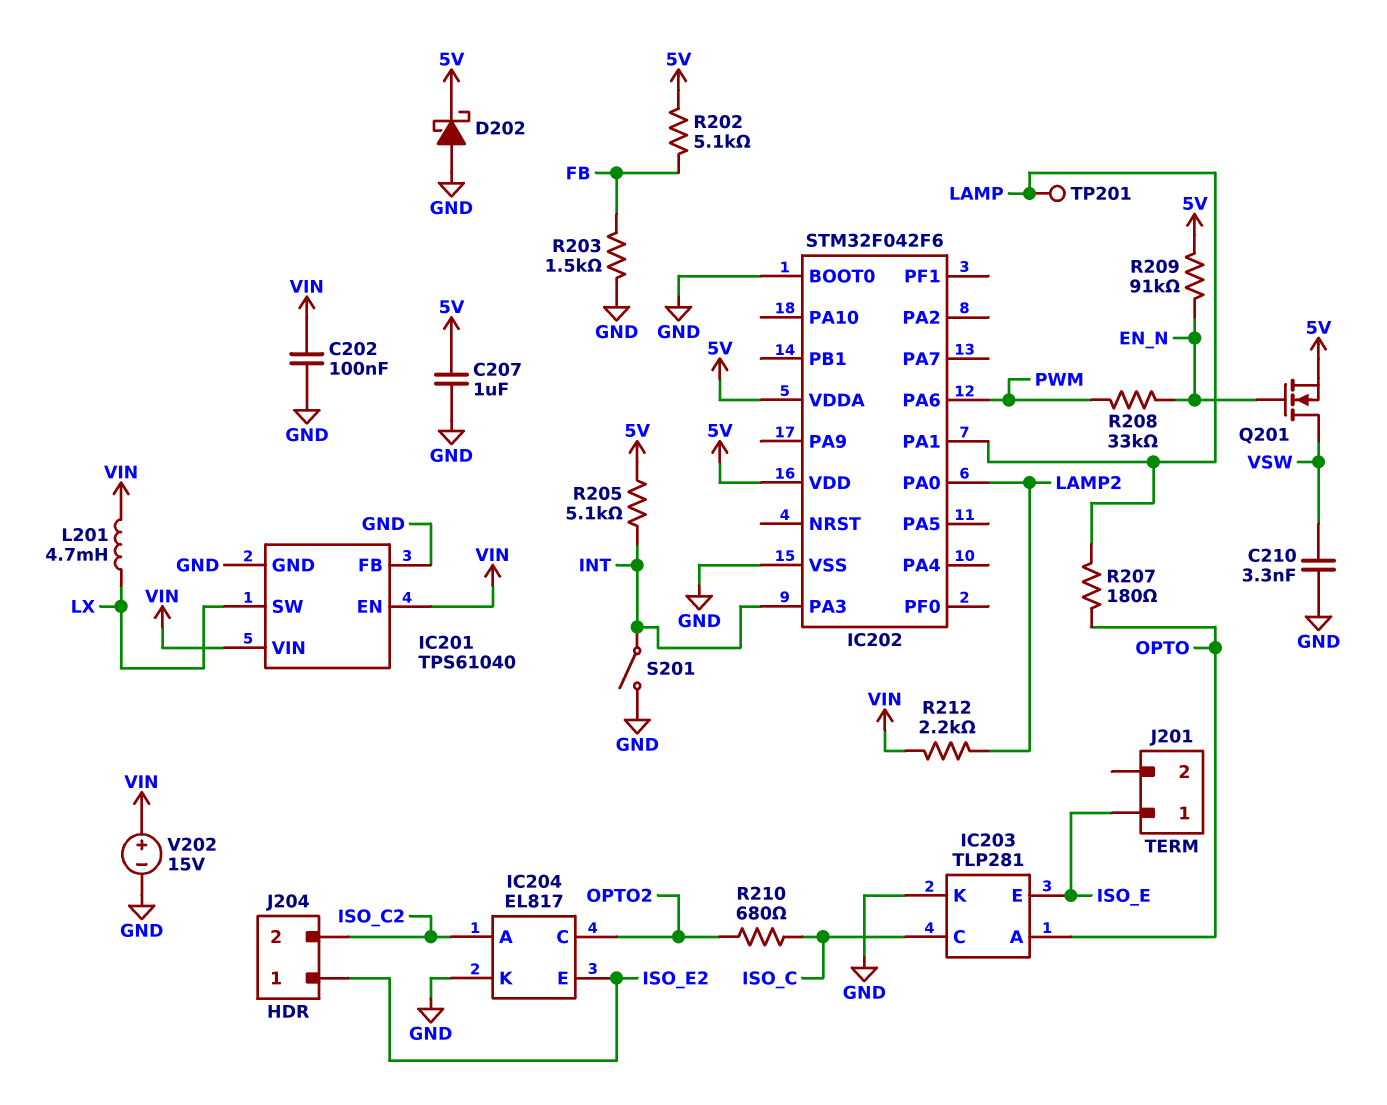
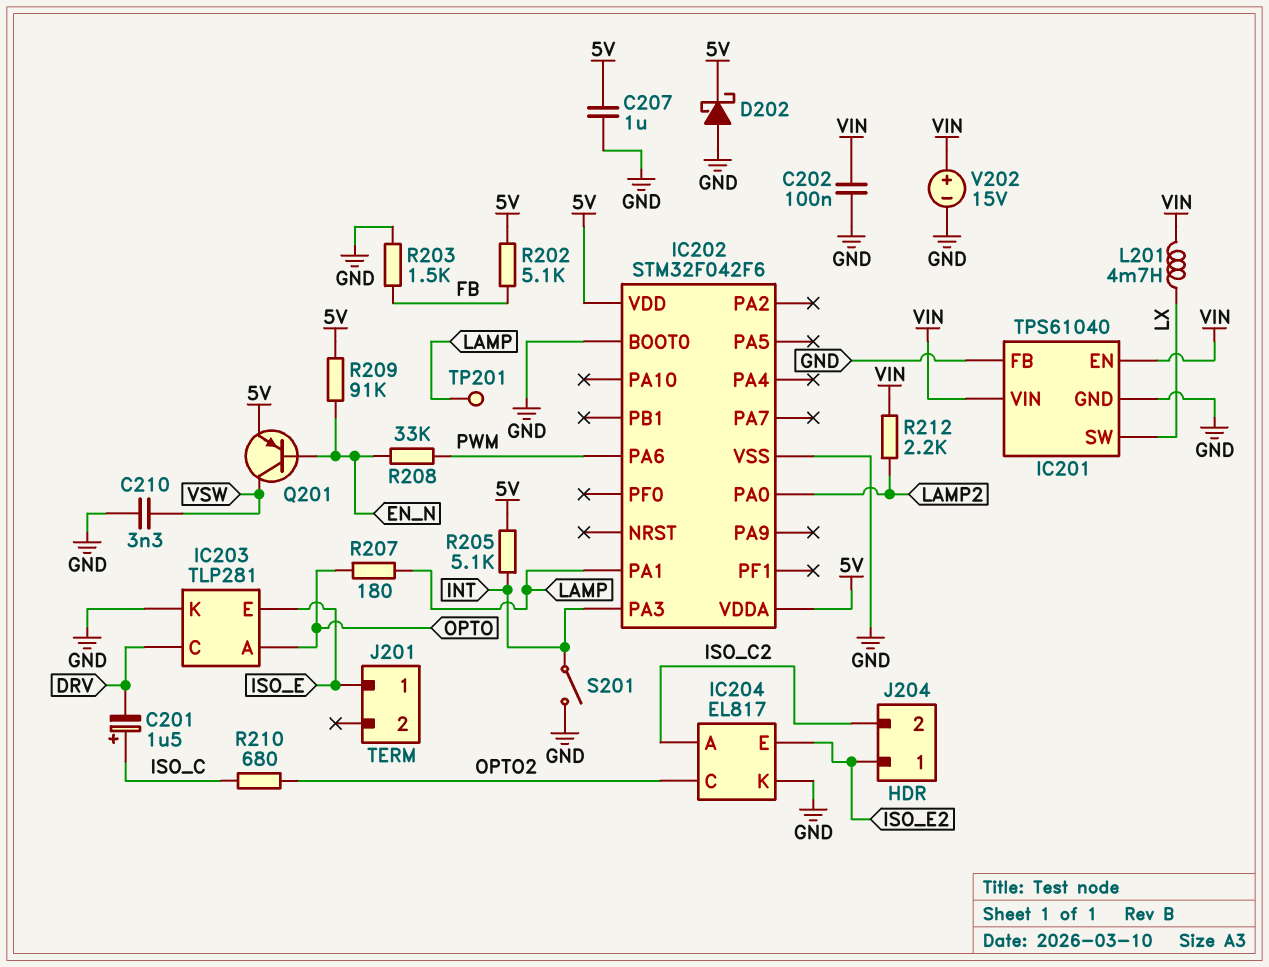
C201: none -> 1.5uF (plus ISO_C, minus DRV)
IC203 pin C: ISO_C -> DRV
Q201: NMOS (G EN_N, D VSW, S 5V) -> PNP (B EN_N, C VSW, E 5V)

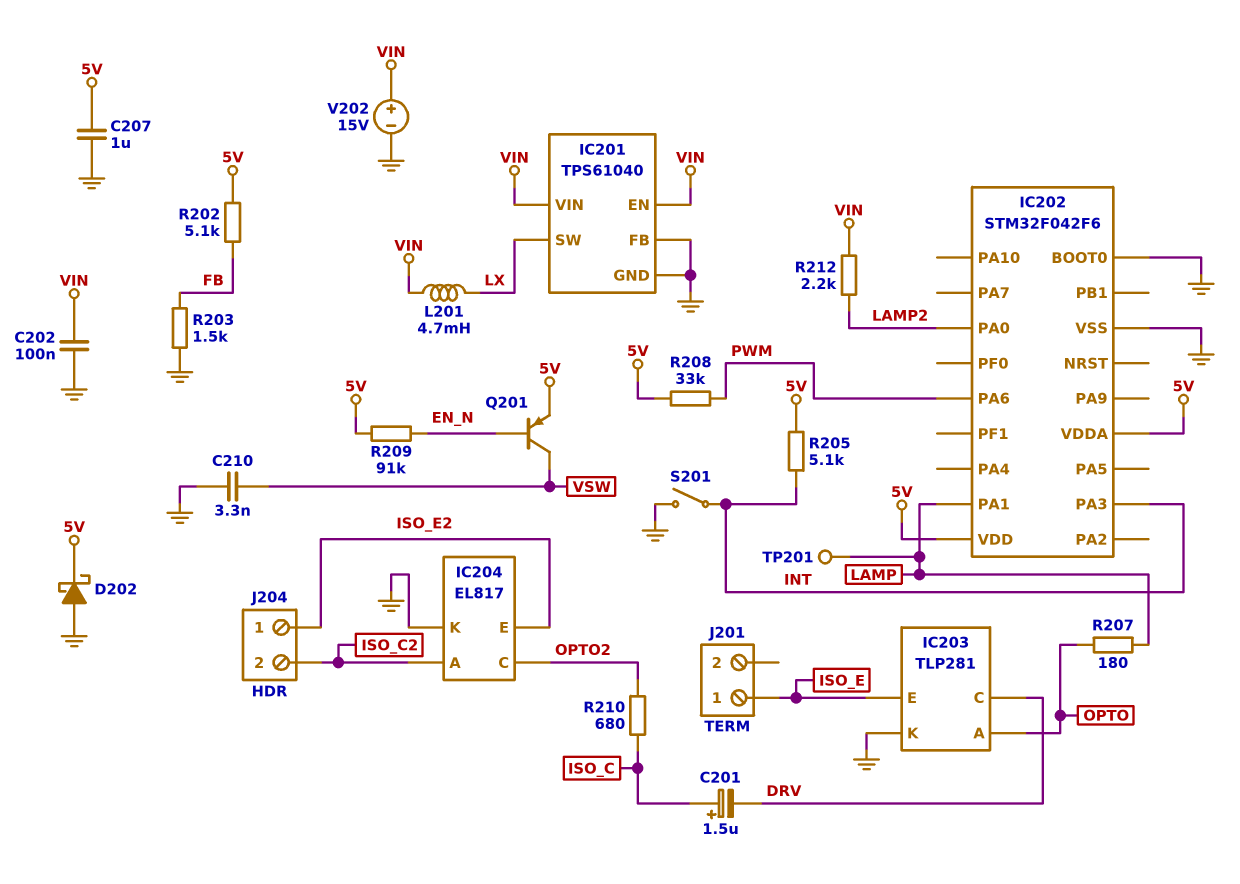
R208: 33k (EN_N, PWM) -> 33k (5V, PWM)

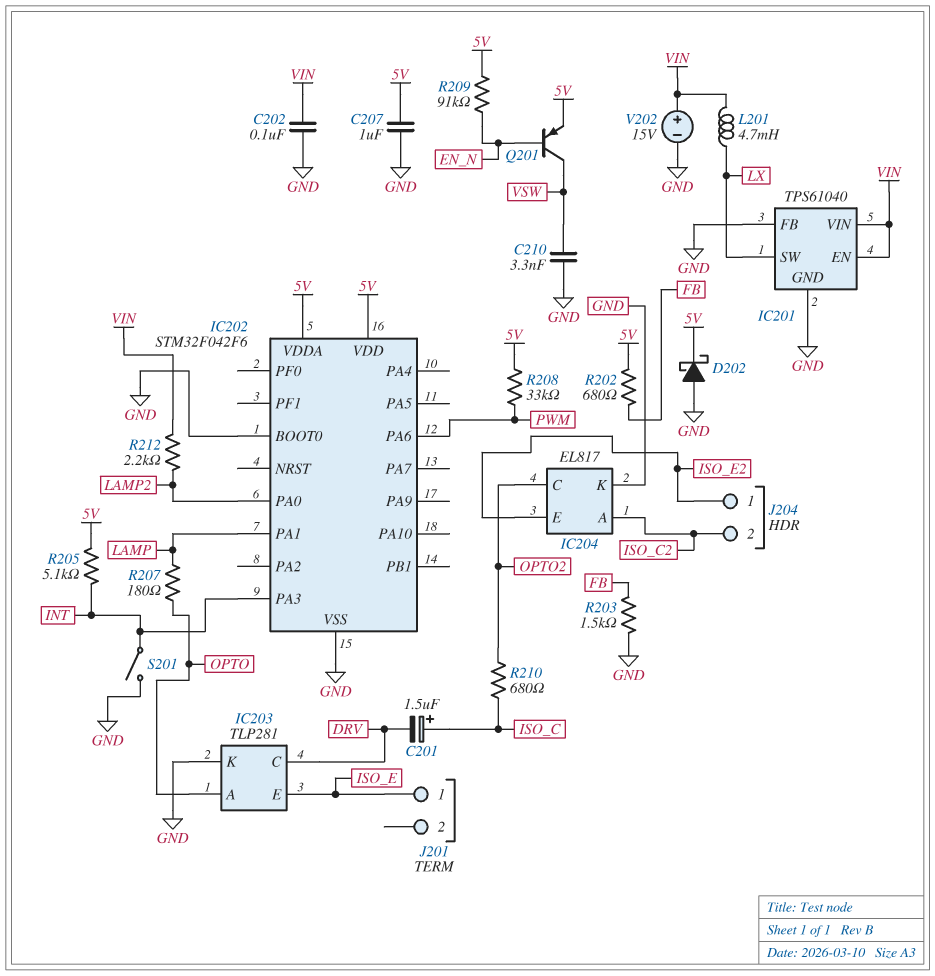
R202: 5.1k (5V, FB) -> 680 (5V, FB)
TP201: test point (LAMP) -> none

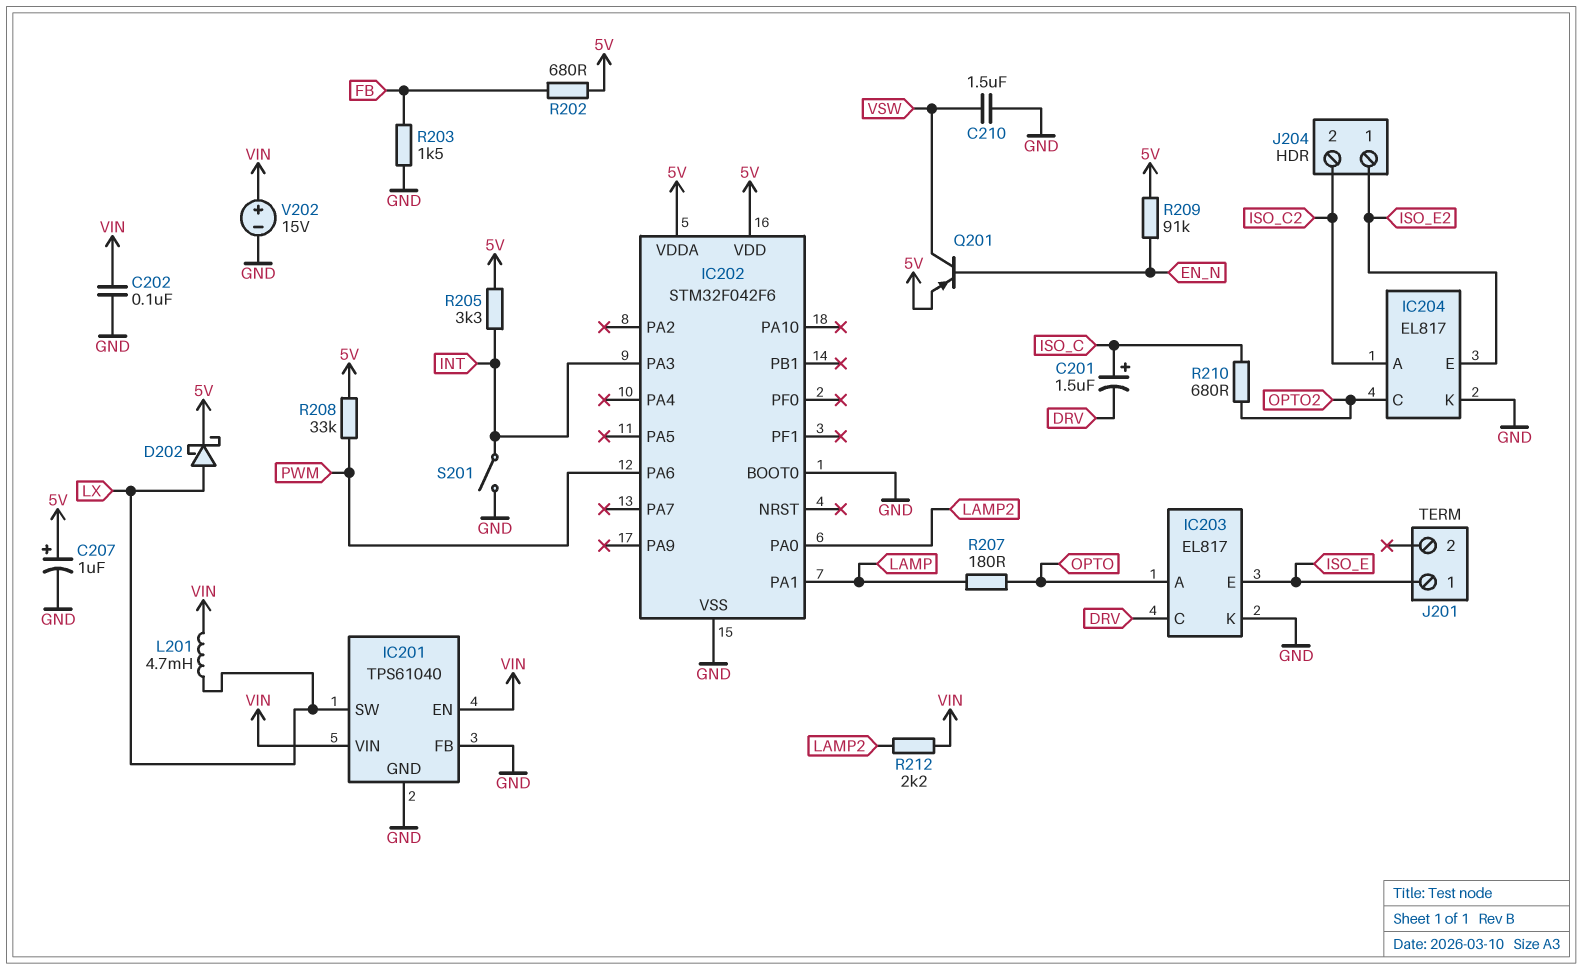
C207: 1uF (5V, GND) -> 1uF (plus 5V, minus GND)
C210: 3.3nF (GND, VSW) -> 1.5uF (GND, VSW)
D202: schottky (A GND, K 5V) -> schottky (A LX, K 5V)
IC203: TLP281 -> EL817
R205: 5.1k (5V, INT) -> 3.3k (5V, INT)

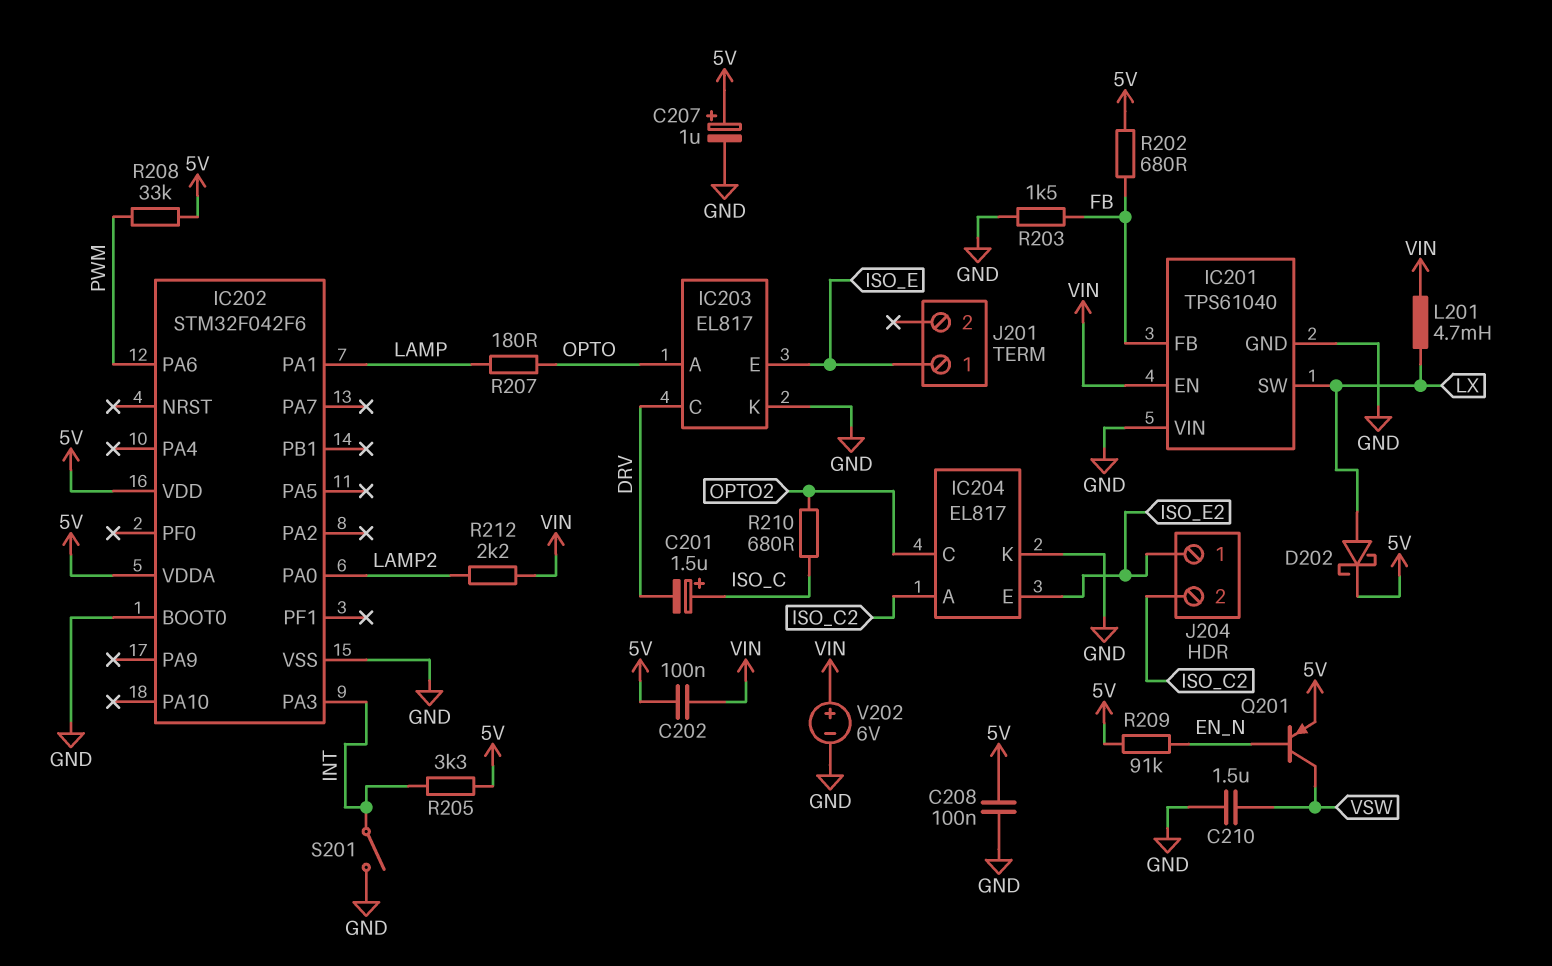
C202: 100nF (GND, VIN) -> 100nF (5V, VIN)
C208: none -> 100nF (5V, GND)
IC201 pin FB: GND -> FB
IC201 pin VIN: VIN -> GND
V202: 15V (plus VIN, minus GND) -> 6V (plus VIN, minus GND)

